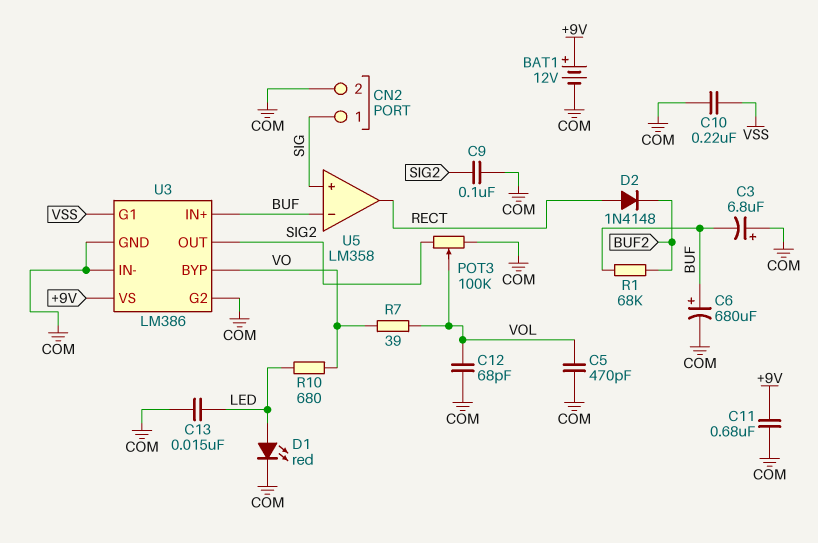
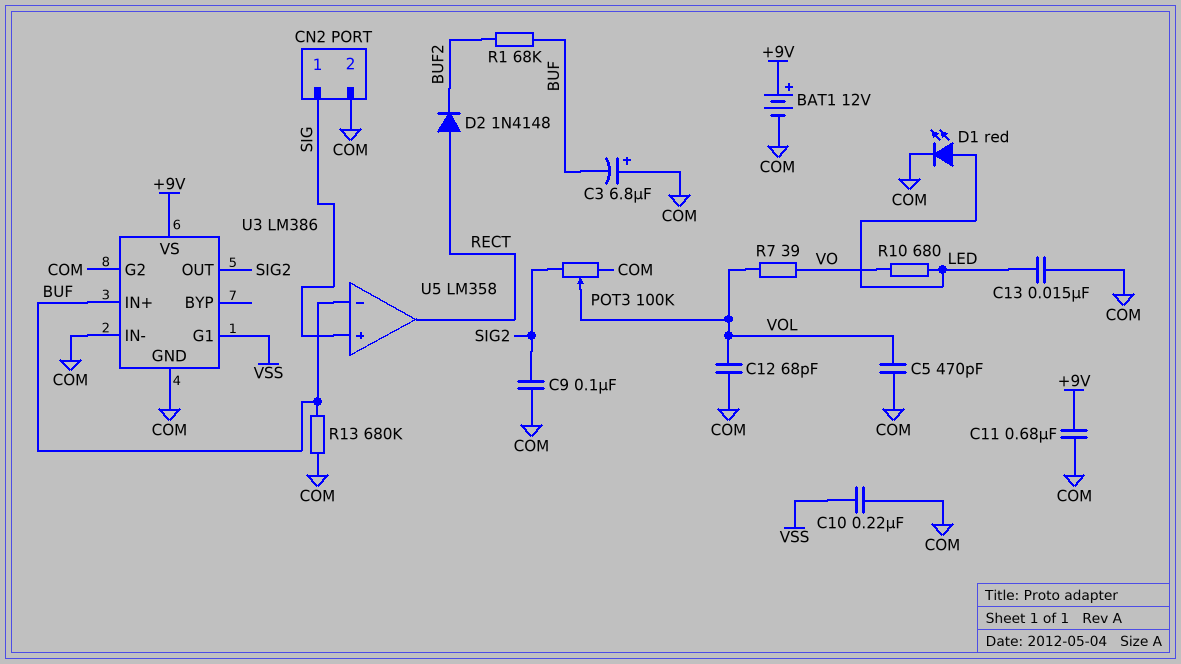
C6: 680uF (plus BUF, minus COM) -> none
R13: none -> 680k (BUF, COM)
U3 pin BYP: VO -> none

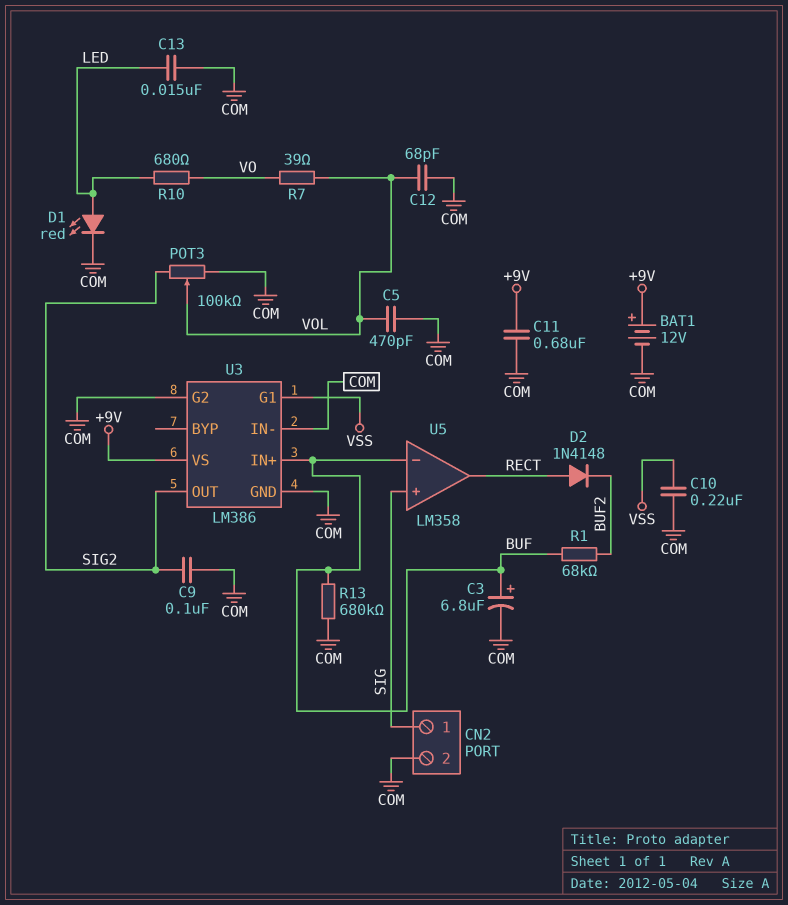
C3: 6.8uF (plus COM, minus BUF) -> 6.8uF (plus BUF, minus COM)

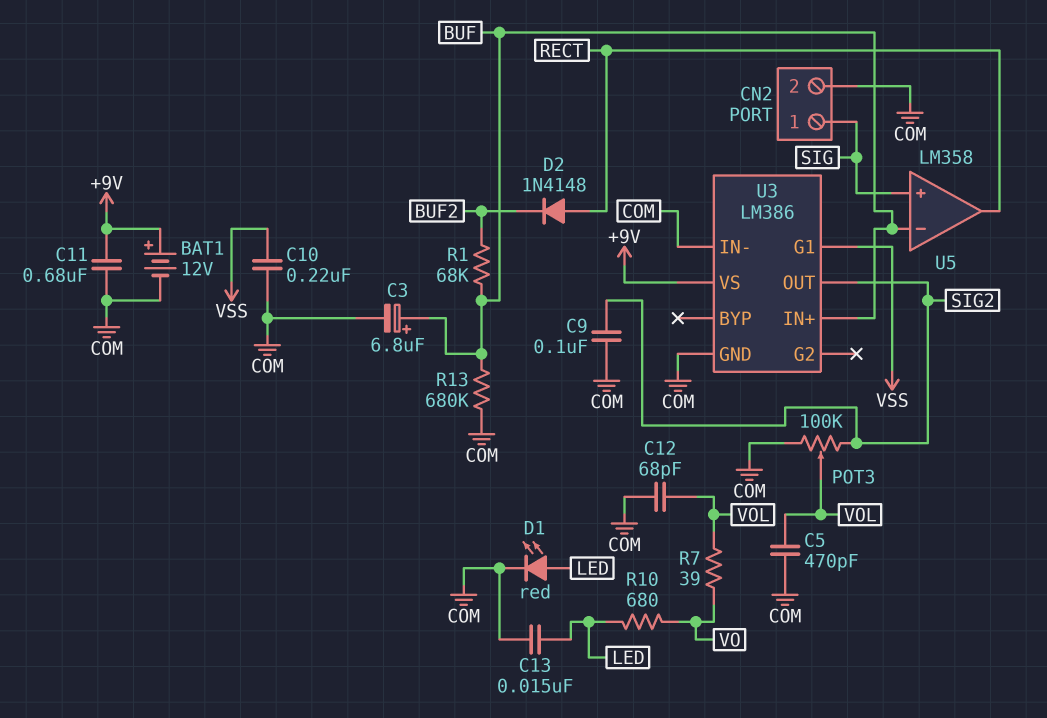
U3 pin G2: COM -> none

